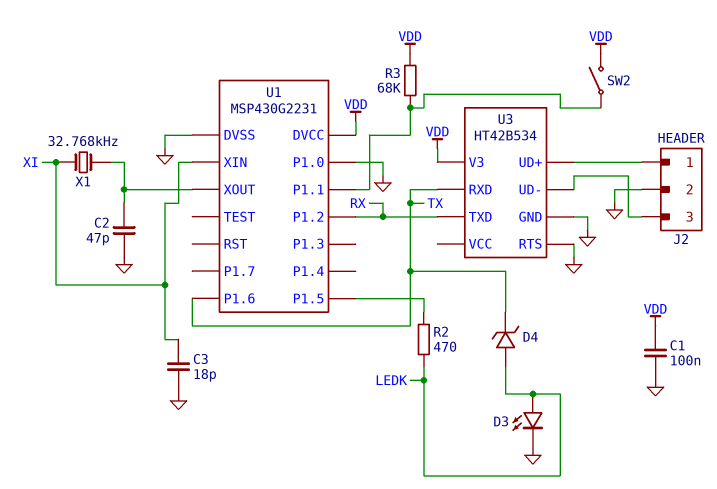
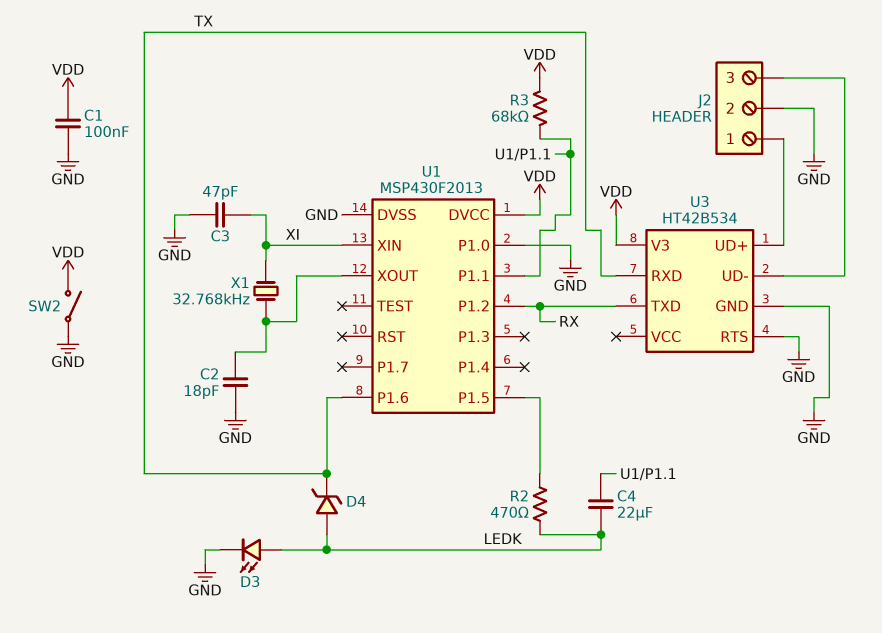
C2: 47pF (GND, U1/XOUT) -> 18pF (GND, U1/XOUT)
C3: 18pF (GND, XI) -> 47pF (GND, XI)
C4: none -> 22uF (LEDK, U1/P1.1)
SW2: switch (U1/P1.1, VDD) -> switch (GND, VDD)
U1: MSP430G2231 -> MSP430F2013

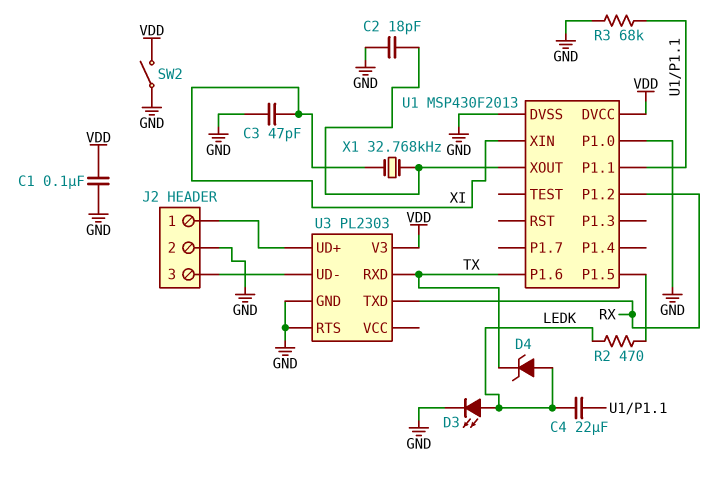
R3: 68k (U1/P1.1, VDD) -> 68k (GND, U1/P1.1)
U3: HT42B534 -> PL2303

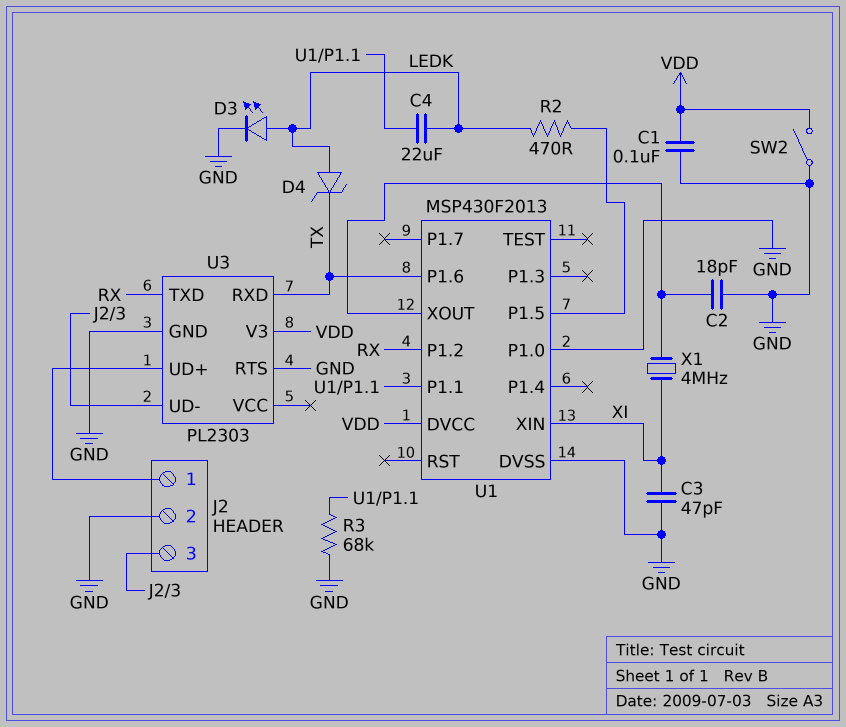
X1: 32.768kHz (U1/XOUT, XI) -> 4MHz (U1/XOUT, XI)

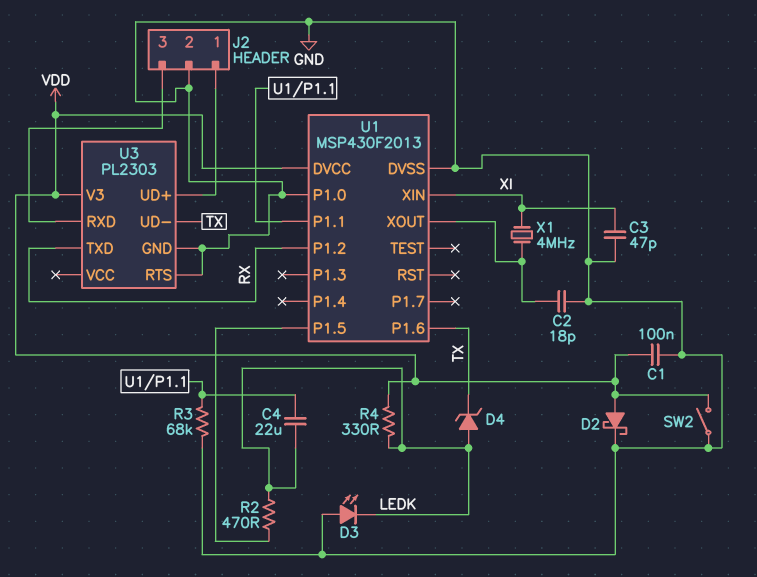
D2: none -> schottky (A VDD, K GND)
D3: LED (A LEDK, K GND) -> LED (A GND, K LEDK)
R4: none -> 330 (LEDK, VDD)
U3 pin RXD: TX -> J2/3
U3 pin UD-: J2/3 -> TX

